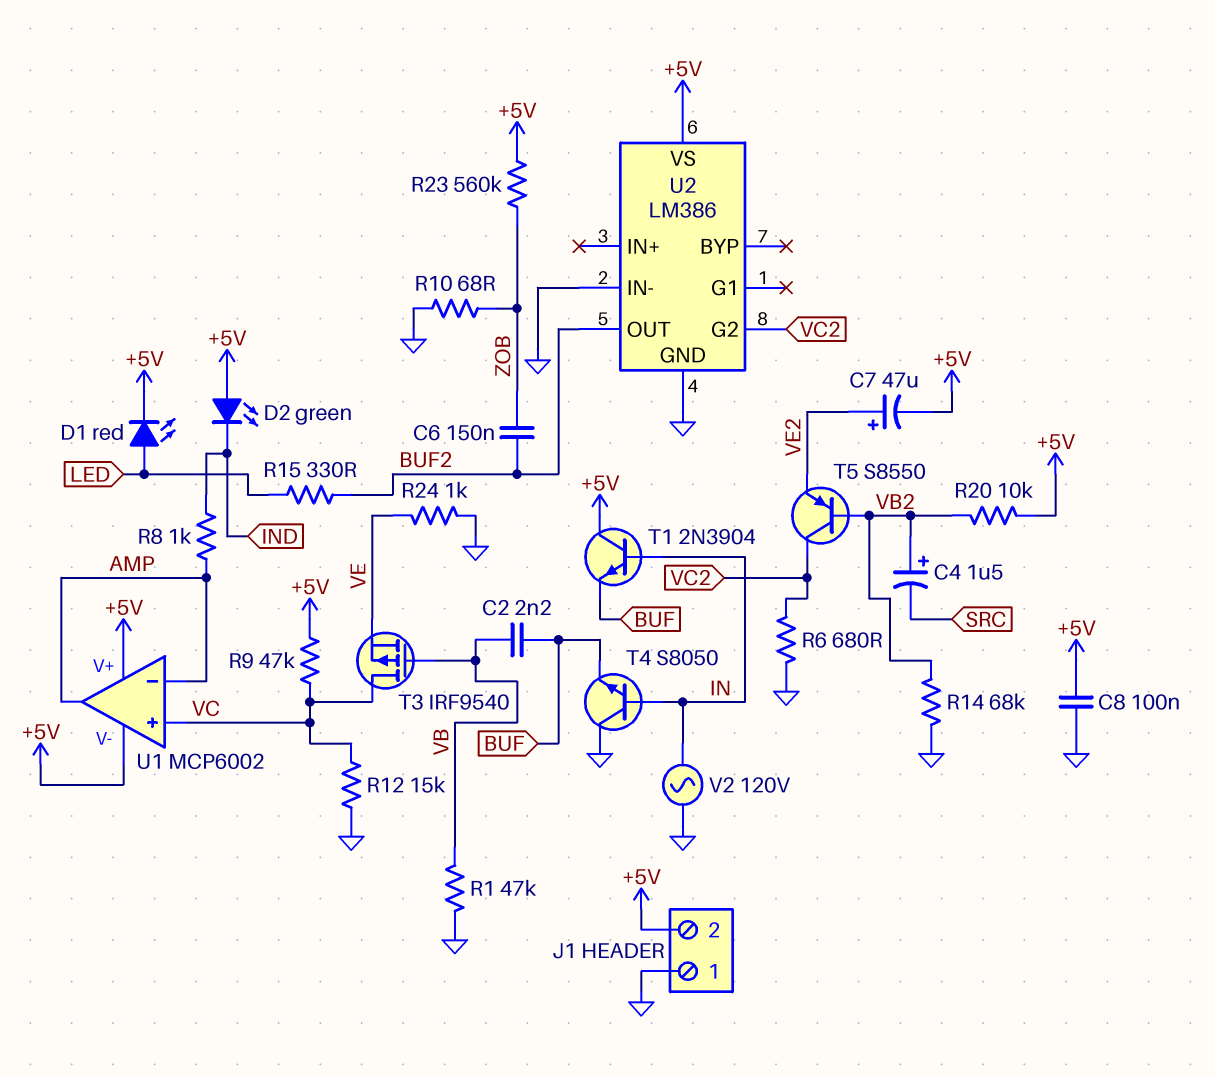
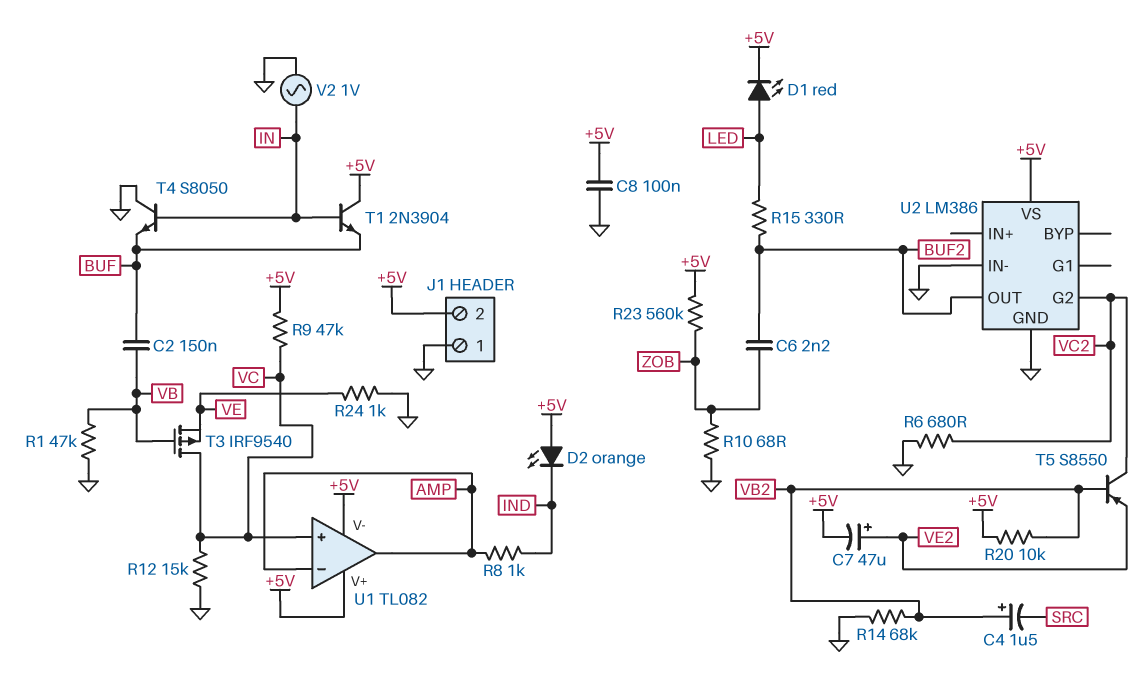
C2: 2.2nF (BUF, VB) -> 150nF (BUF, VB)
C6: 150nF (BUF2, ZOB) -> 2.2nF (BUF2, ZOB)
D2: LED green (A +5V, K IND) -> LED orange (A +5V, K IND)
U1: MCP6002 -> TL082
V2: AC 120V (GND, IN) -> AC 1V (GND, IN)

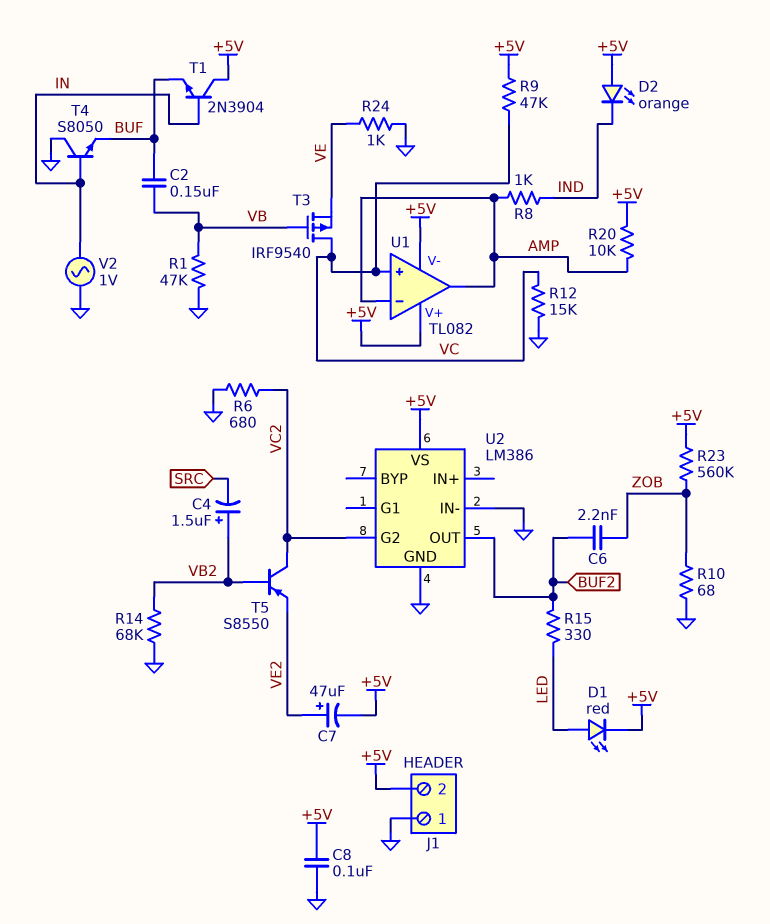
R20: 10k (+5V, VB2) -> 10k (+5V, AMP)

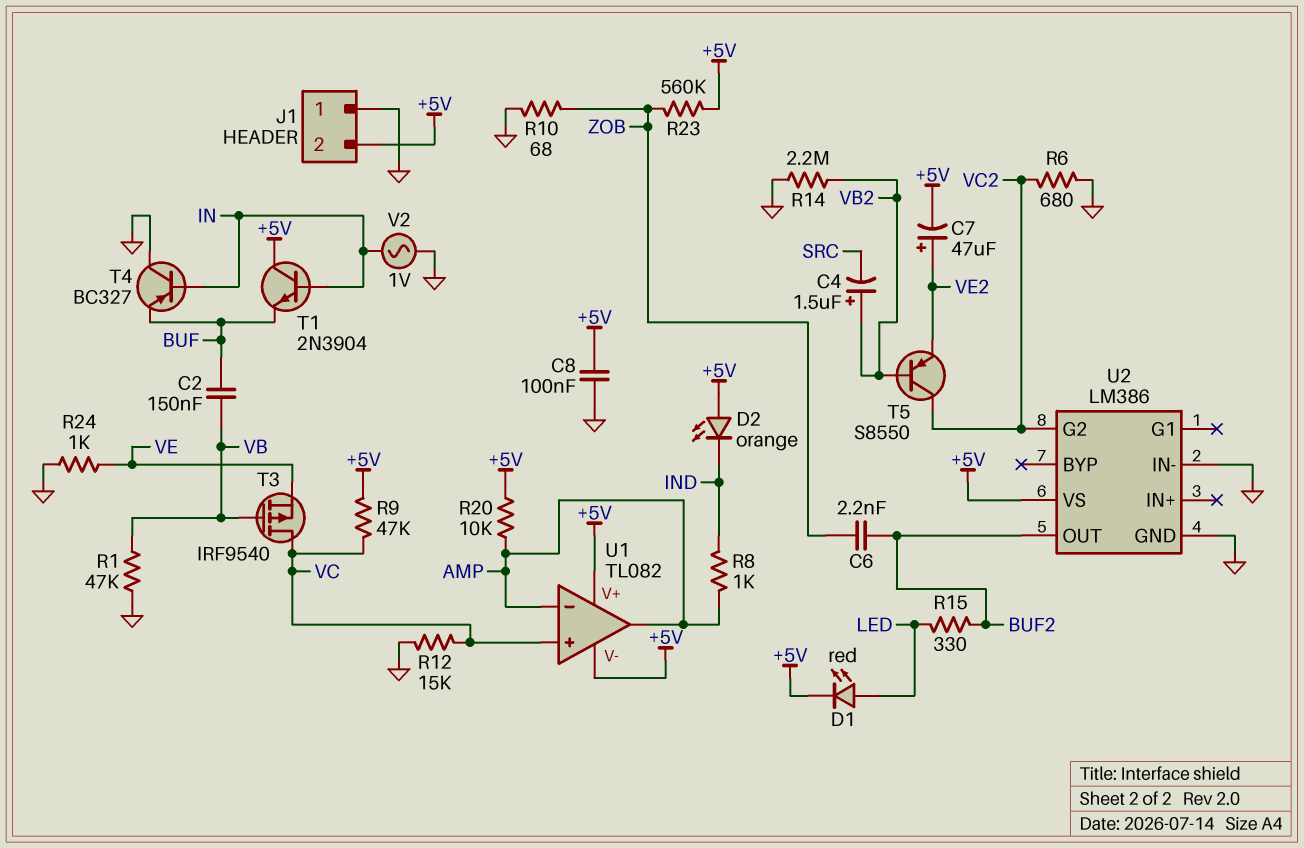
R14: 68k (GND, VB2) -> 2.2M (GND, VB2)
T4: NPN S8050 (B IN, C GND, E BUF) -> PNP BC327 (B IN, C GND, E BUF)

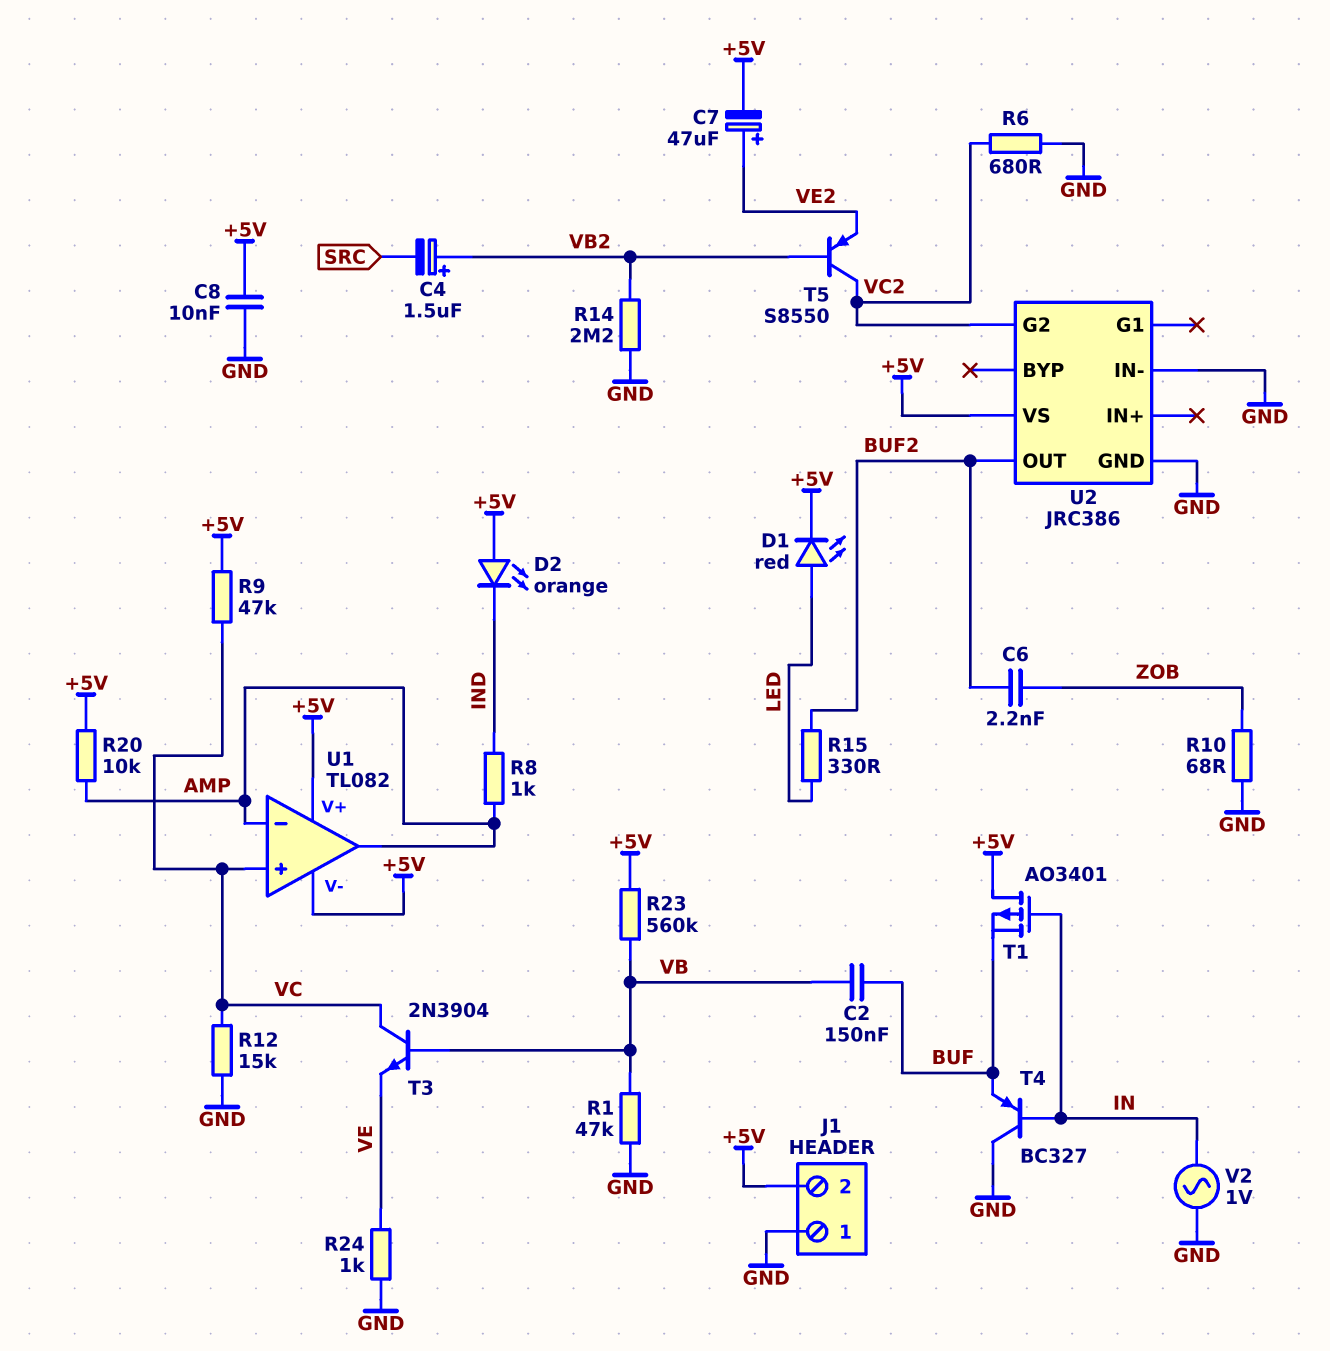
C8: 100nF (+5V, GND) -> 10nF (+5V, GND)
R23: 560k (+5V, ZOB) -> 560k (+5V, VB)
T1: NPN 2N3904 (B IN, C +5V, E BUF) -> PMOS AO3401 (G IN, D +5V, S BUF)
T3: PMOS IRF9540 (G VB, D VC, S VE) -> NPN 2N3904 (B VB, C VC, E VE)
U2: LM386 -> JRC386

